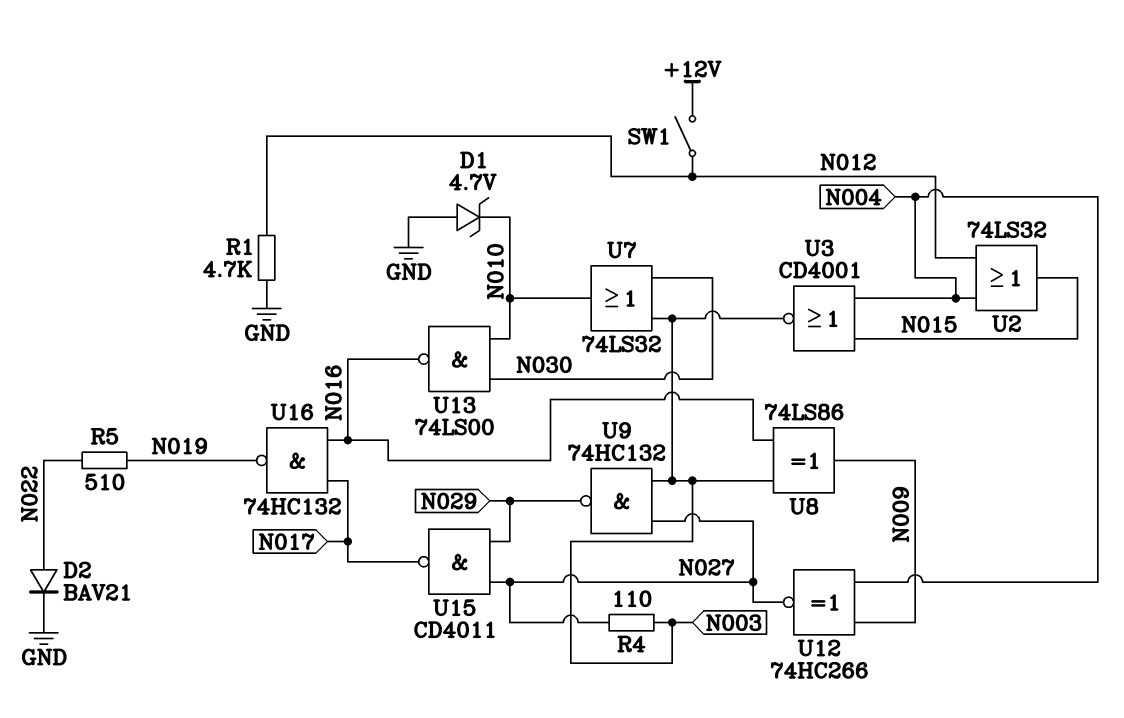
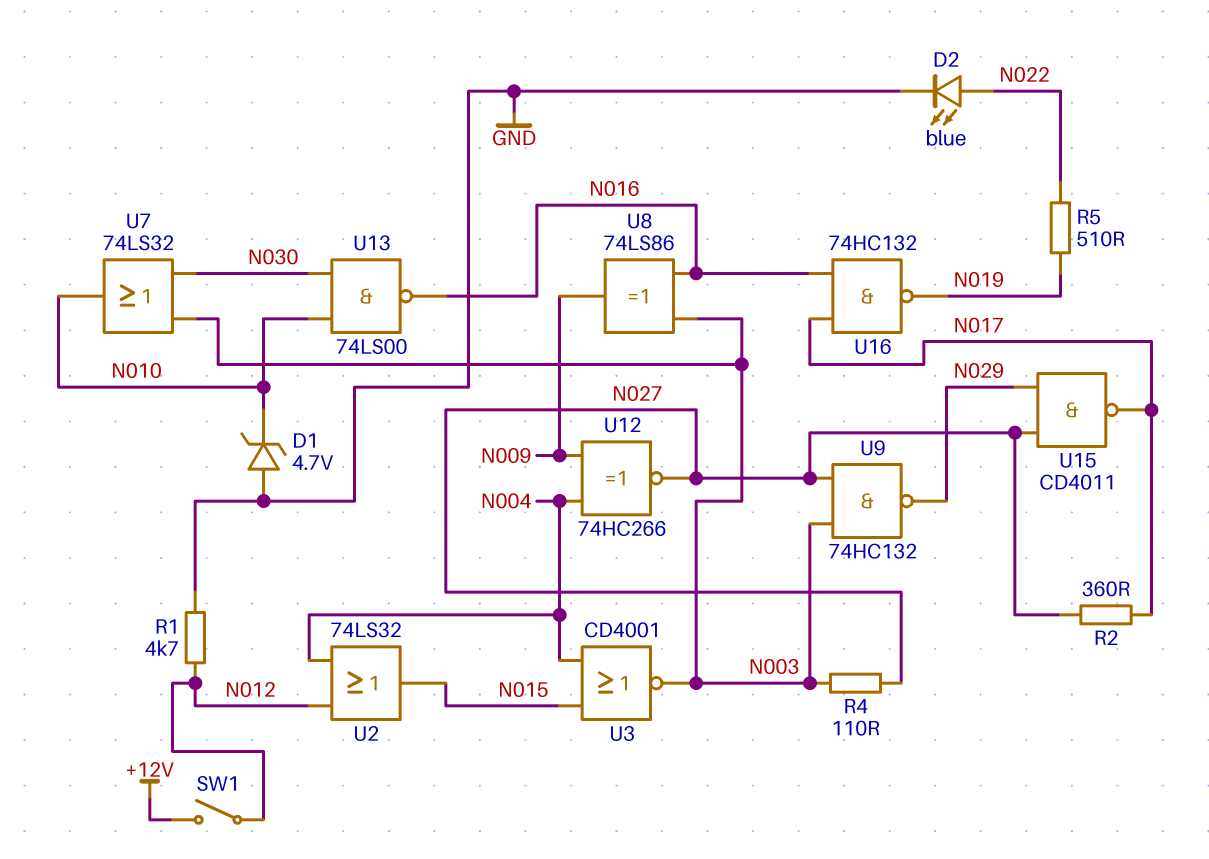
D2: diode BAV21 (A N022, K GND) -> LED blue (A N022, K GND)
R2: none -> 360 (N017, N027)

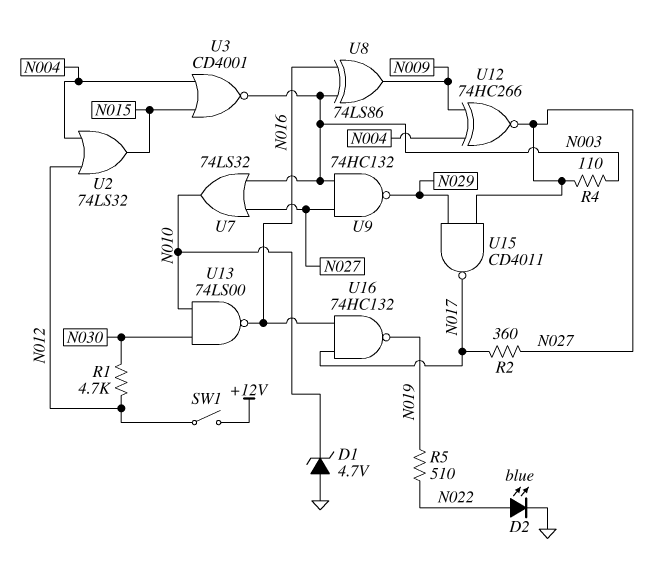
R1: 4.7k (GND, N012) -> 4.7k (N012, N030)
U7: OR 74LS32 (in N003, in N030, out N010) -> OR 74LS32 (in N003, in N027, out N010)

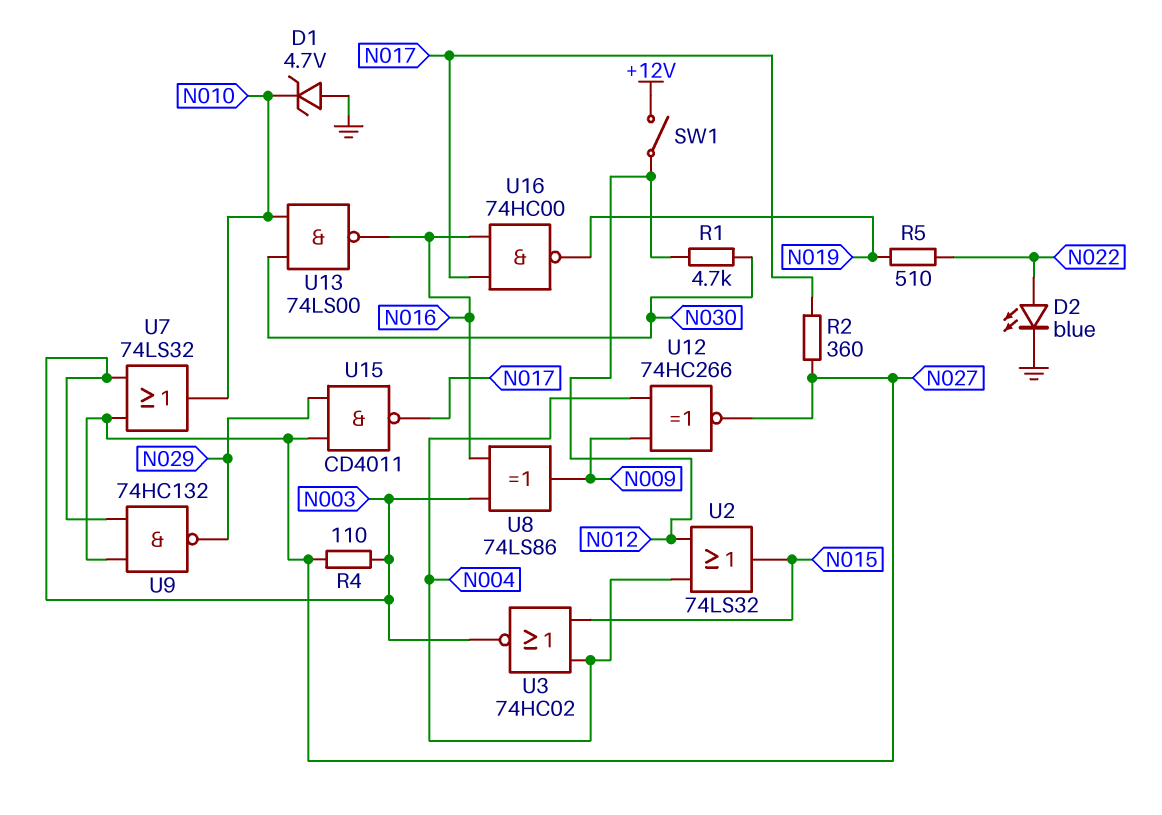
U3: NOR CD4001 (in N004, in N015, out N003) -> NOR 74HC02 (in N004, in N015, out N003)
U16: NAND 74HC132 (in N016, in N017, out N019) -> NAND 74HC00 (in N016, in N017, out N019)

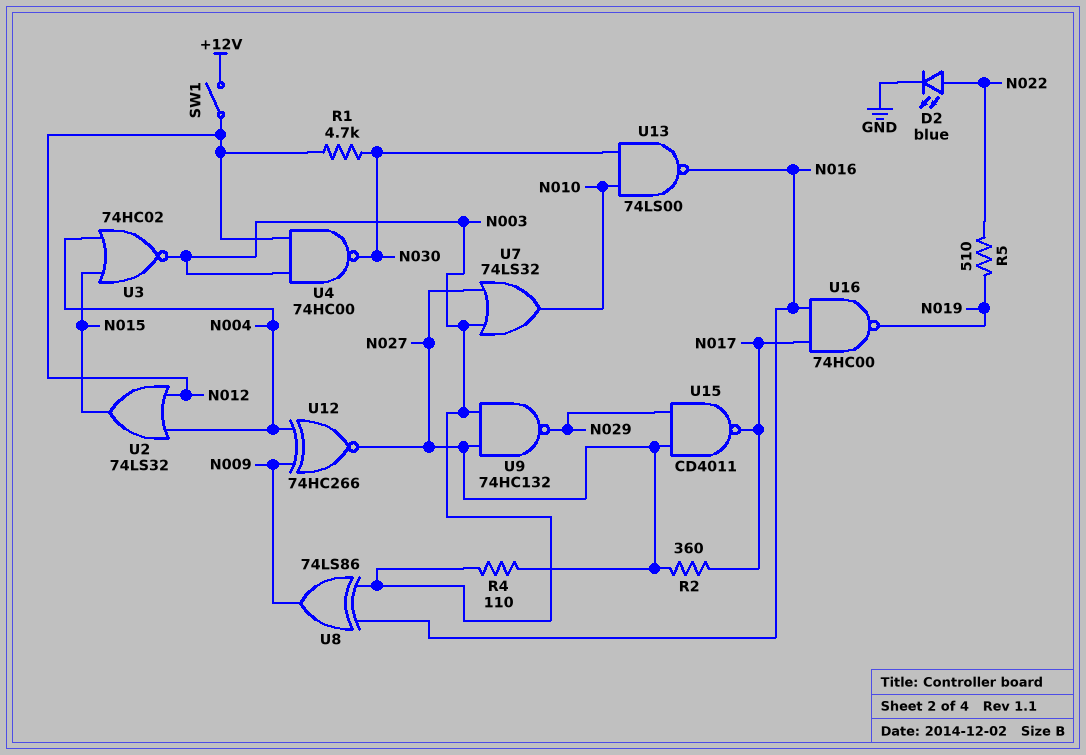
D1: zener 4.7V (A GND, K N010) -> none
U4: none -> NAND 74HC00 (in N003, in N012, out N030)

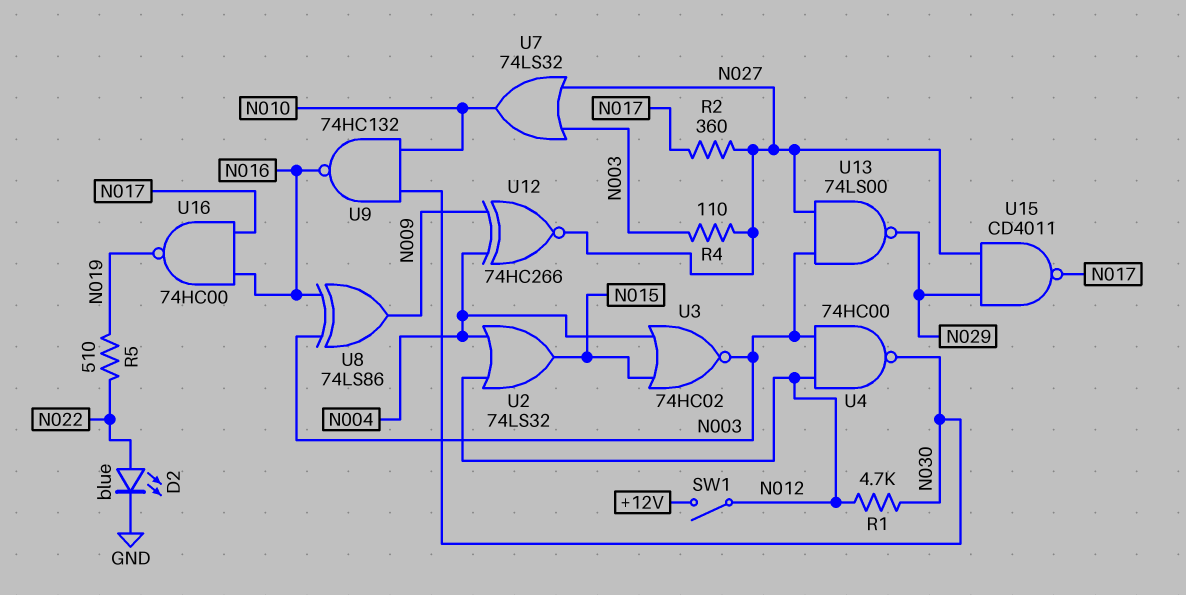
U9: NAND 74HC132 (in N003, in N027, out N029) -> NAND 74HC132 (in N010, in N030, out N016)
U13: NAND 74LS00 (in N010, in N030, out N016) -> NAND 74LS00 (in N003, in N027, out N029)

